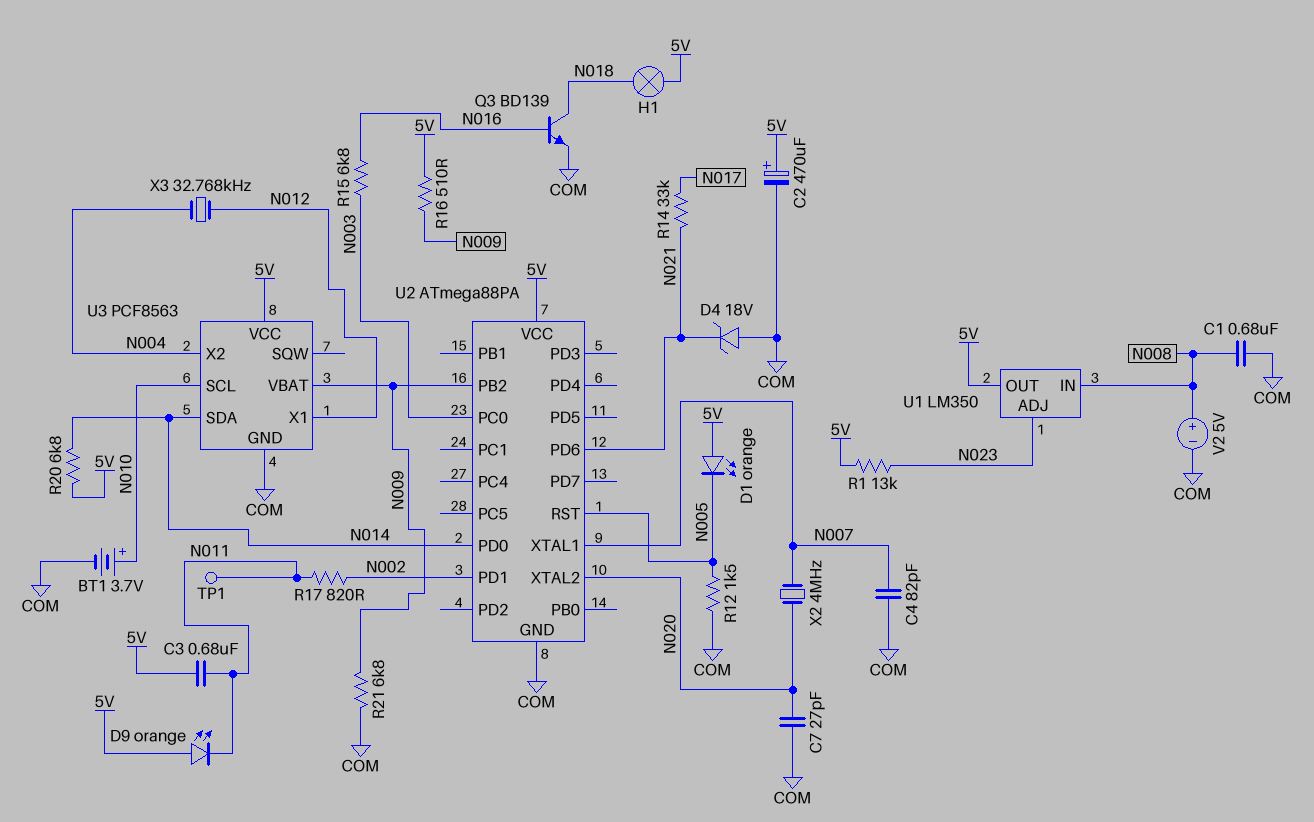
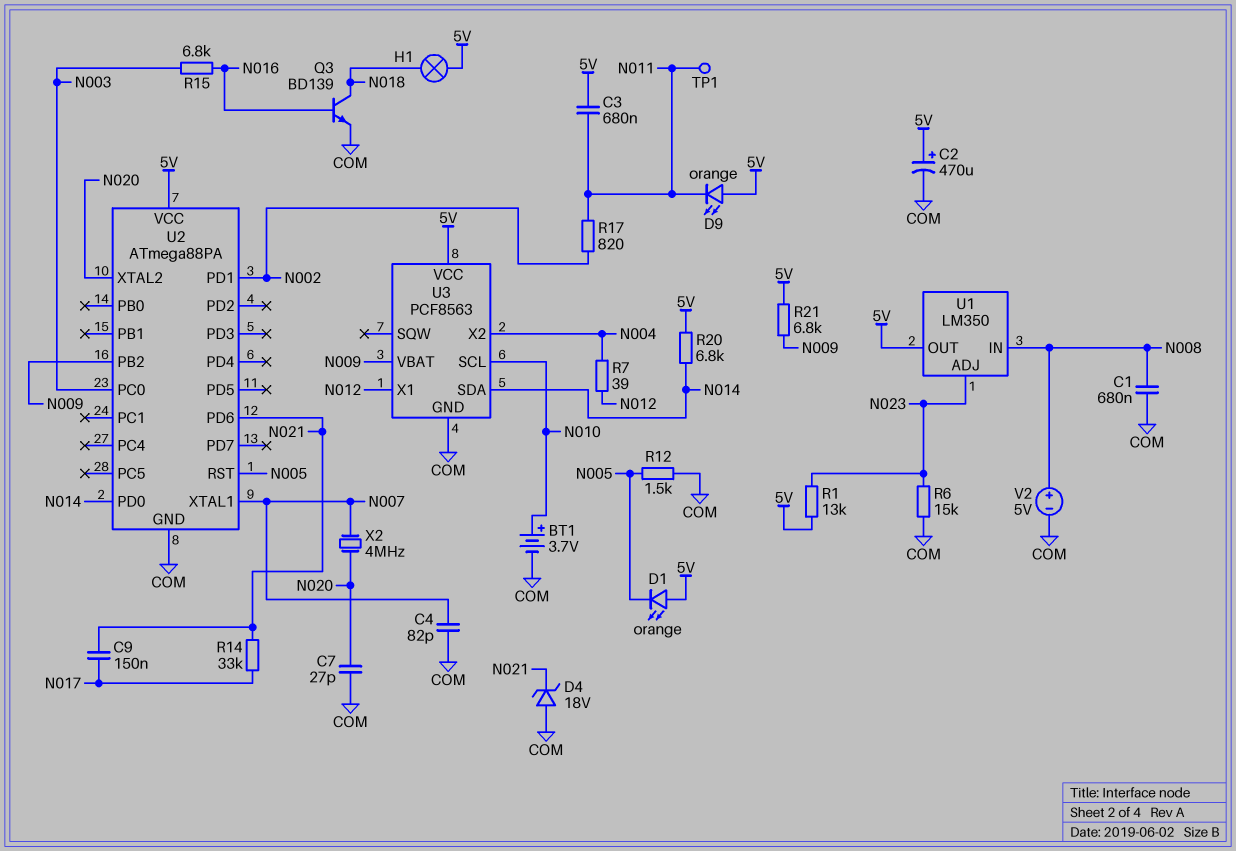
C9: none -> 150nF (N017, N021)
R6: none -> 15k (COM, N023)
R7: none -> 39 (N004, N012)
R16: 510 (5V, N009) -> none
R21: 6.8k (COM, N009) -> 6.8k (5V, N009)
X3: 32.768kHz (N004, N012) -> none

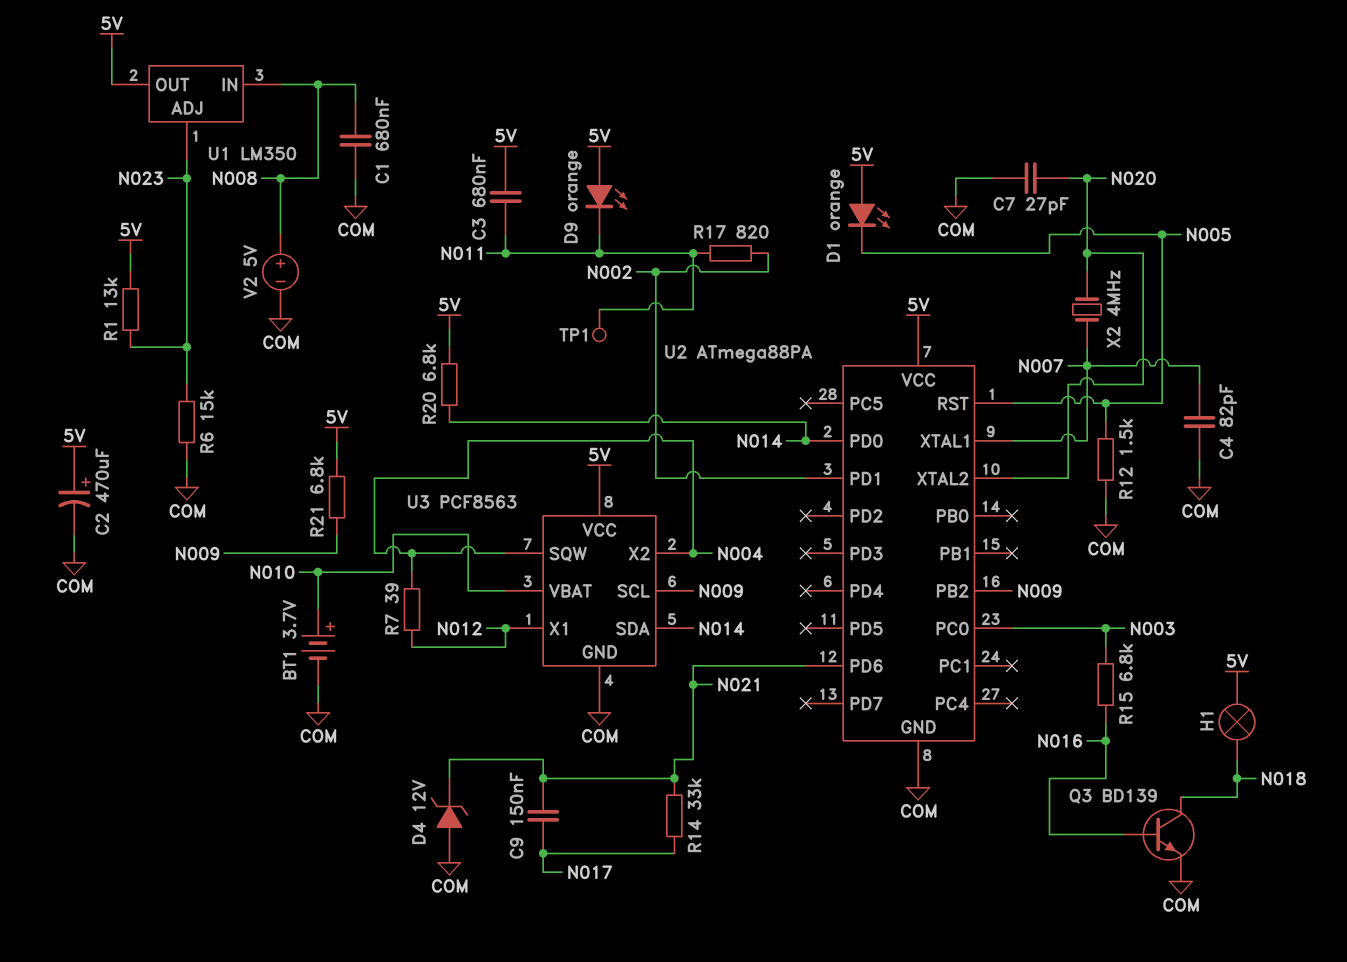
D4: zener 18V (A COM, K N021) -> zener 12V (A COM, K N021)
U3 pin SCL: N010 -> N009
U3 pin SQW: none -> N004
U3 pin VBAT: N009 -> N010

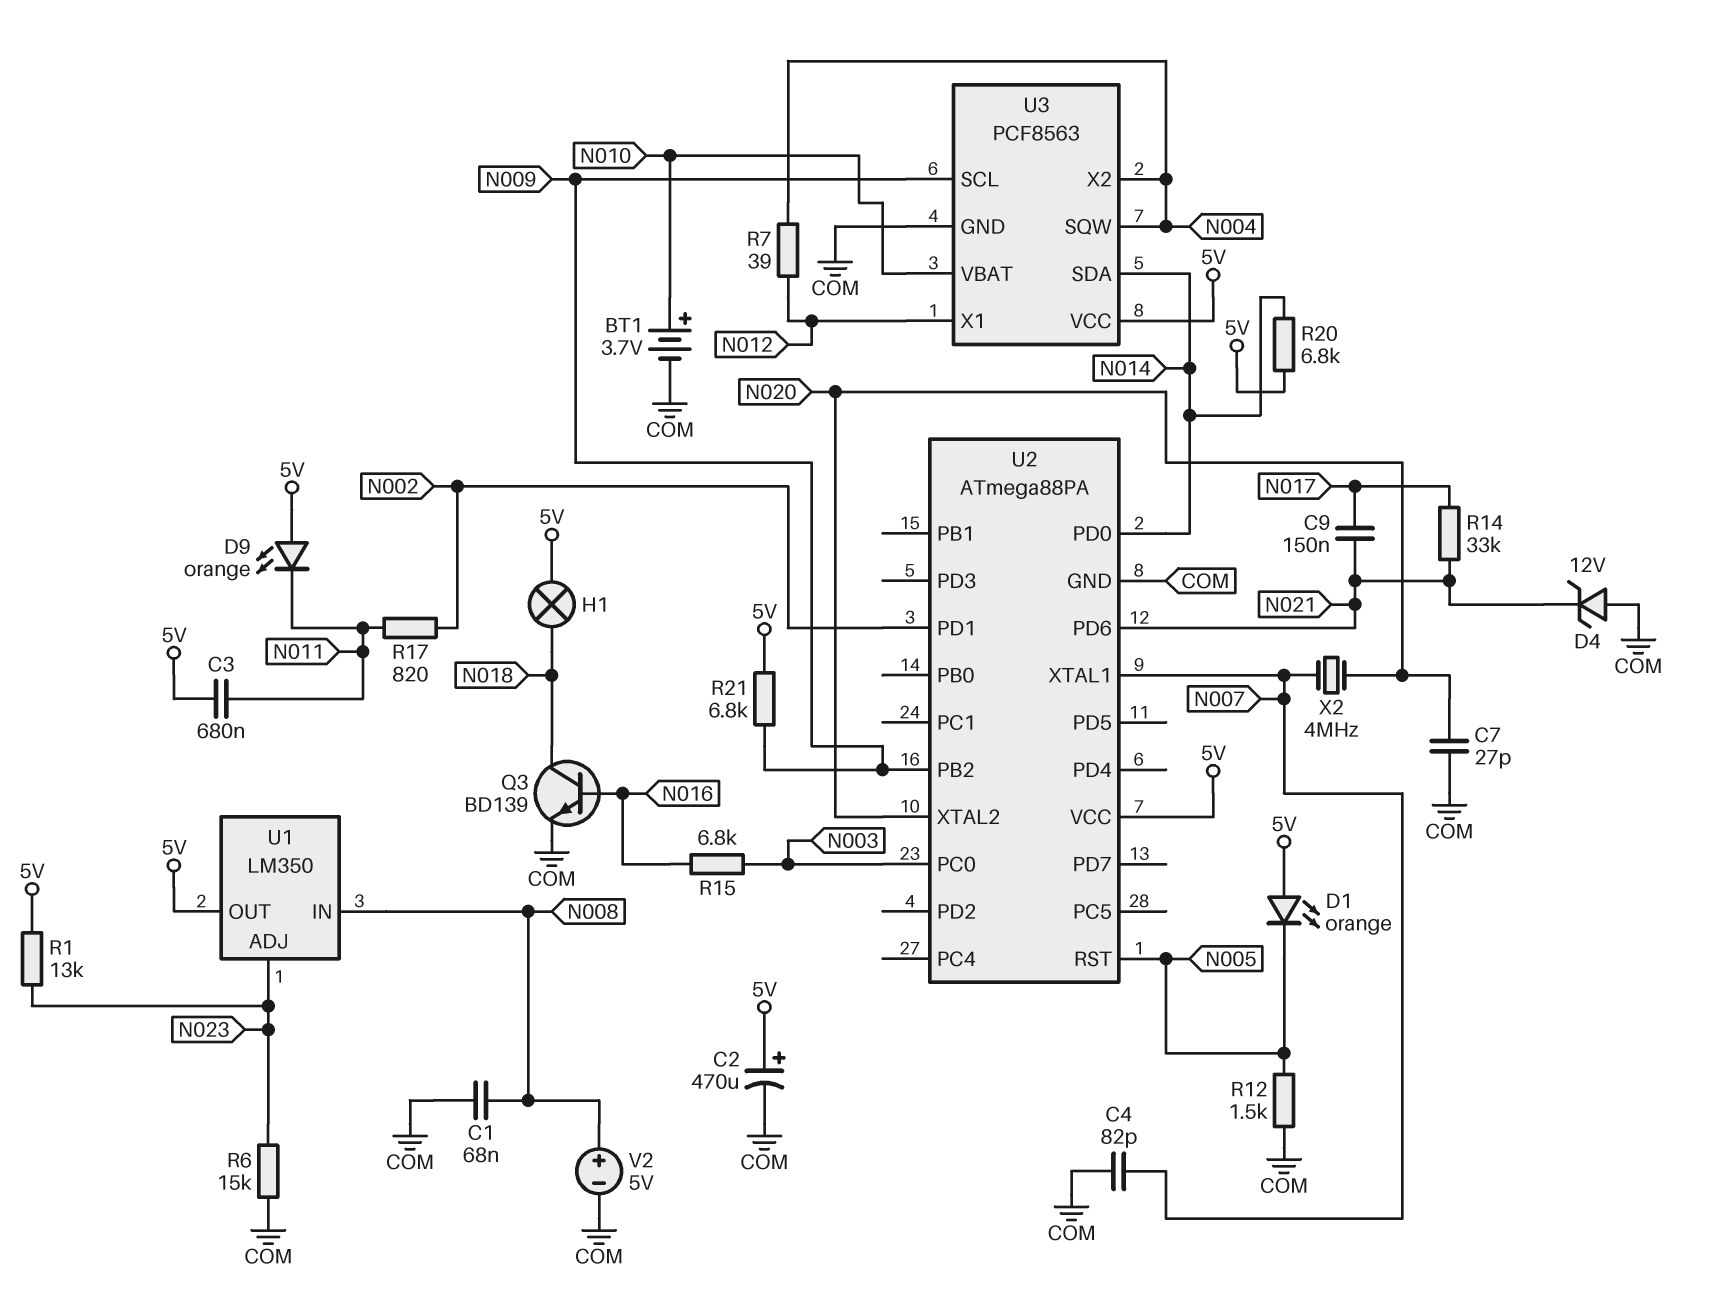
C1: 680nF (COM, N008) -> 68nF (COM, N008)
TP1: test point (N011) -> none

